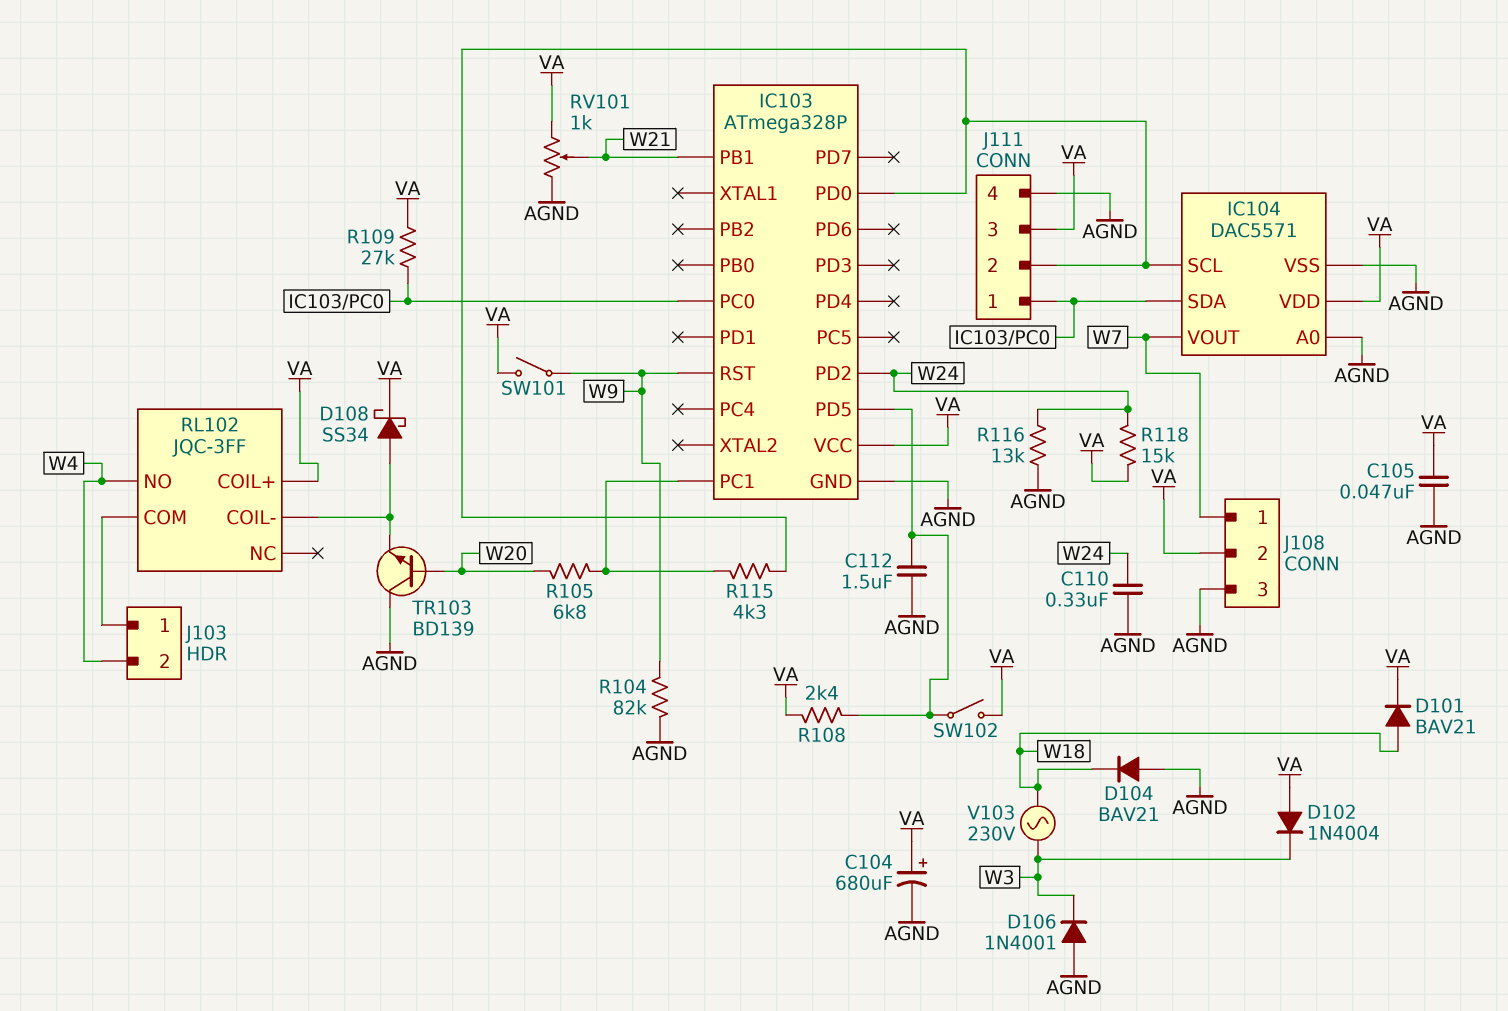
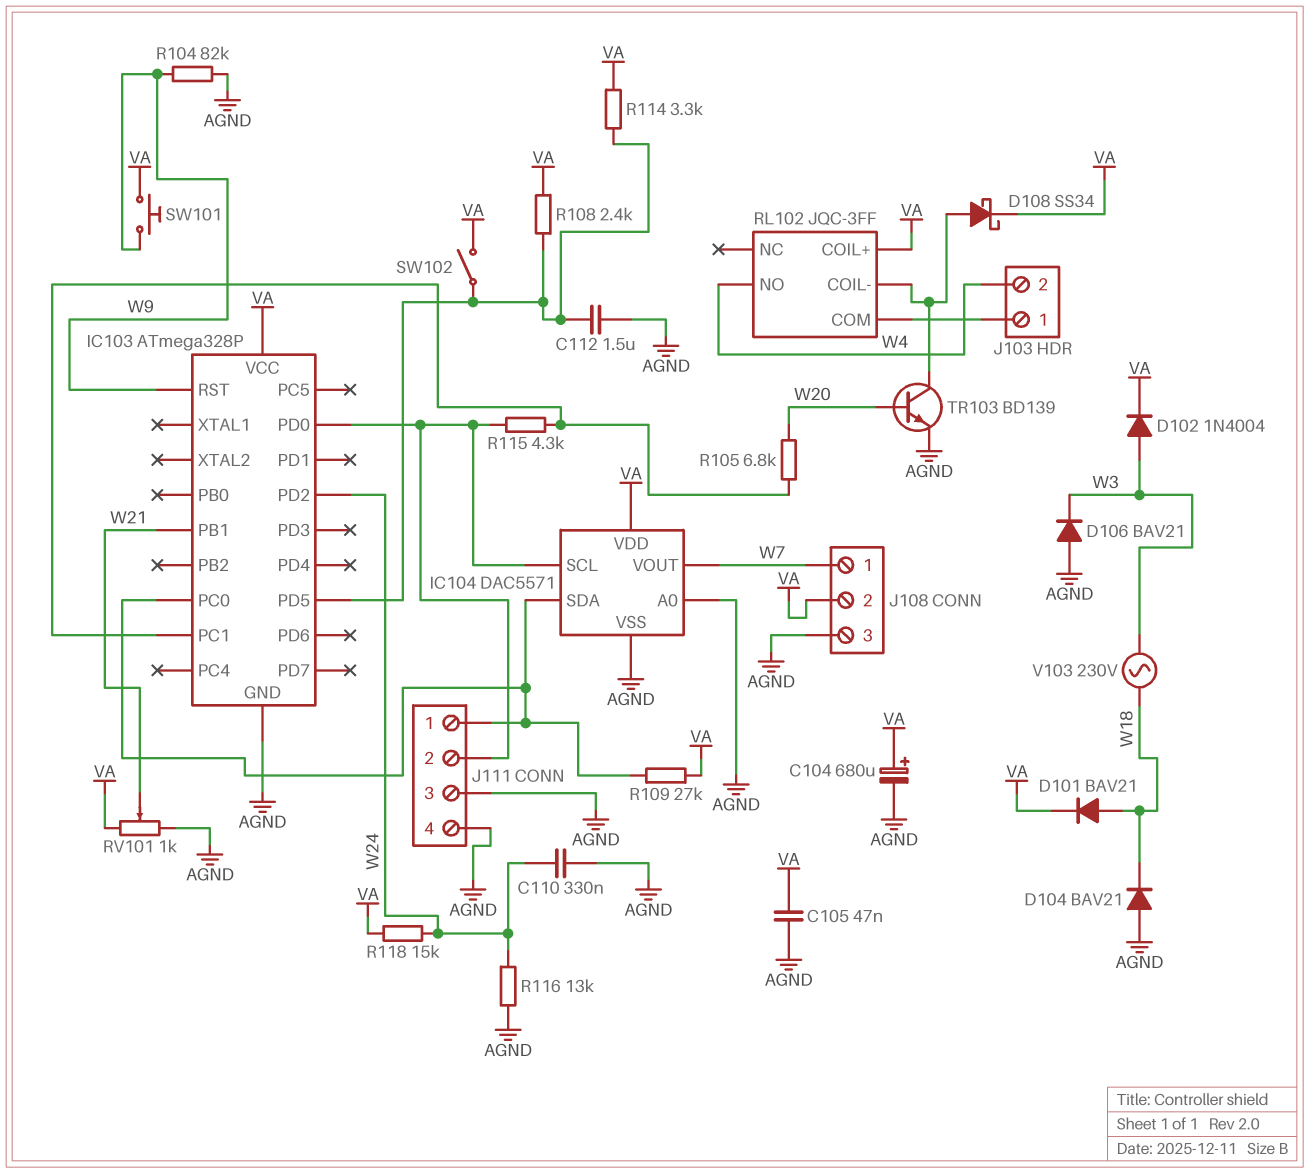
D102: diode 1N4004 (A VA, K W3) -> diode 1N4004 (A W3, K VA)
D106: diode 1N4001 (A AGND, K W3) -> diode BAV21 (A AGND, K W3)
J111 pin 3: VA -> AGND
R114: none -> 3.3k (IC103/PD5, VA)
SW101: switch (VA, W9) -> button (VA, W9)
TR103: NPN BD139 (B W20, C AGND, E RL102/COIL-) -> NPN BD139 (B W20, C RL102/COIL-, E AGND)

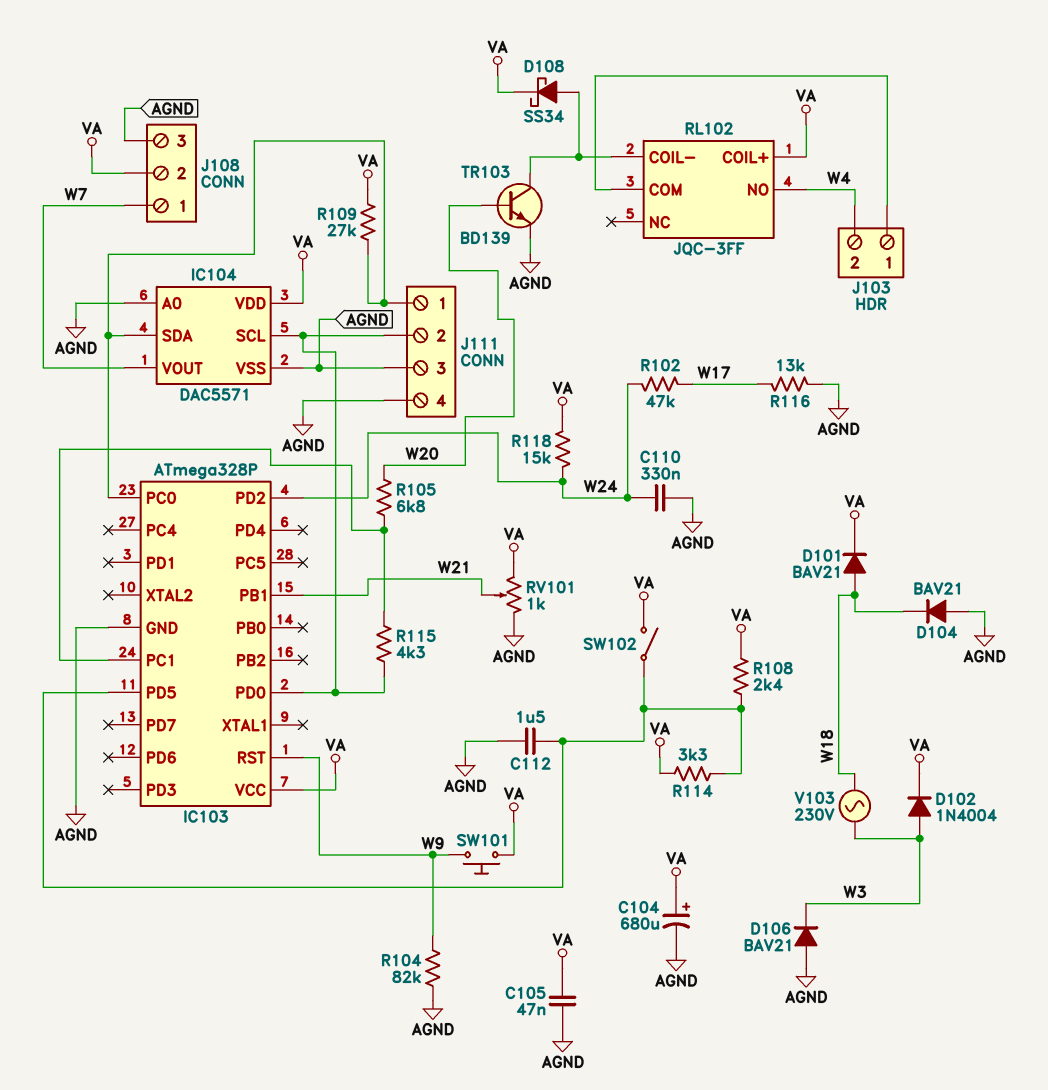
R102: none -> 47k (W17, W24)
R116: 13k (AGND, W24) -> 13k (AGND, W17)

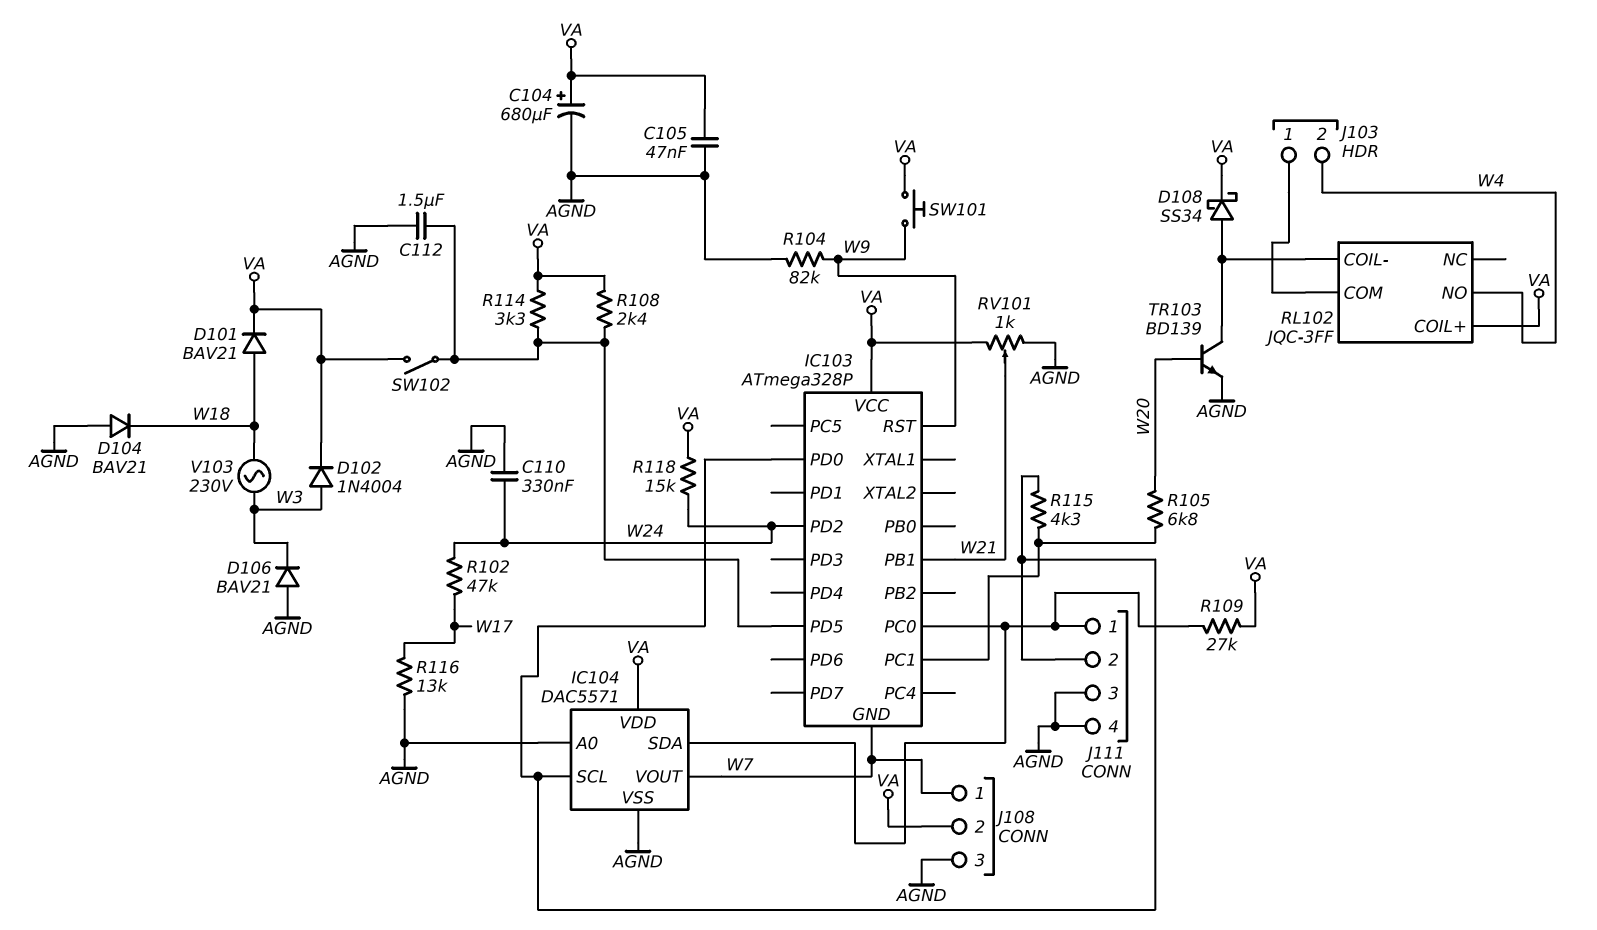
IC103 pin GND: AGND -> W7

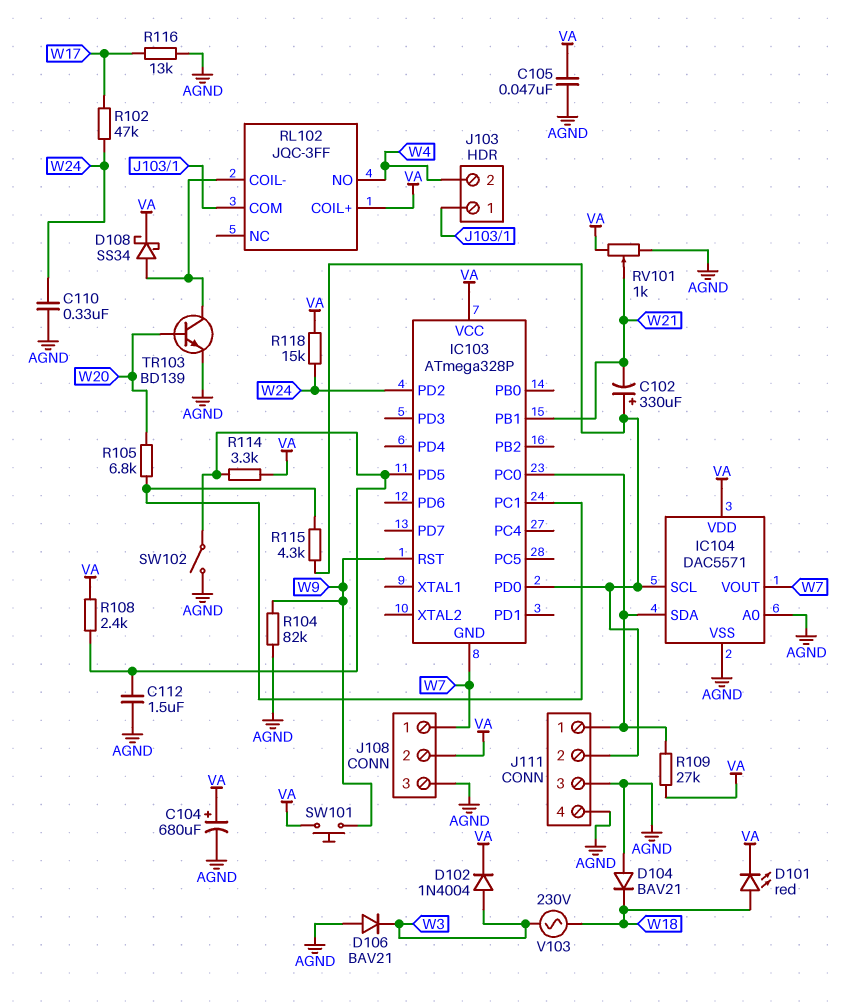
C102: none -> 330uF (plus IC103/PD0, minus W21)
D101: diode BAV21 (A W18, K VA) -> LED red (A W18, K VA)
SW102: switch (IC103/PD5, VA) -> switch (AGND, IC103/PD5)

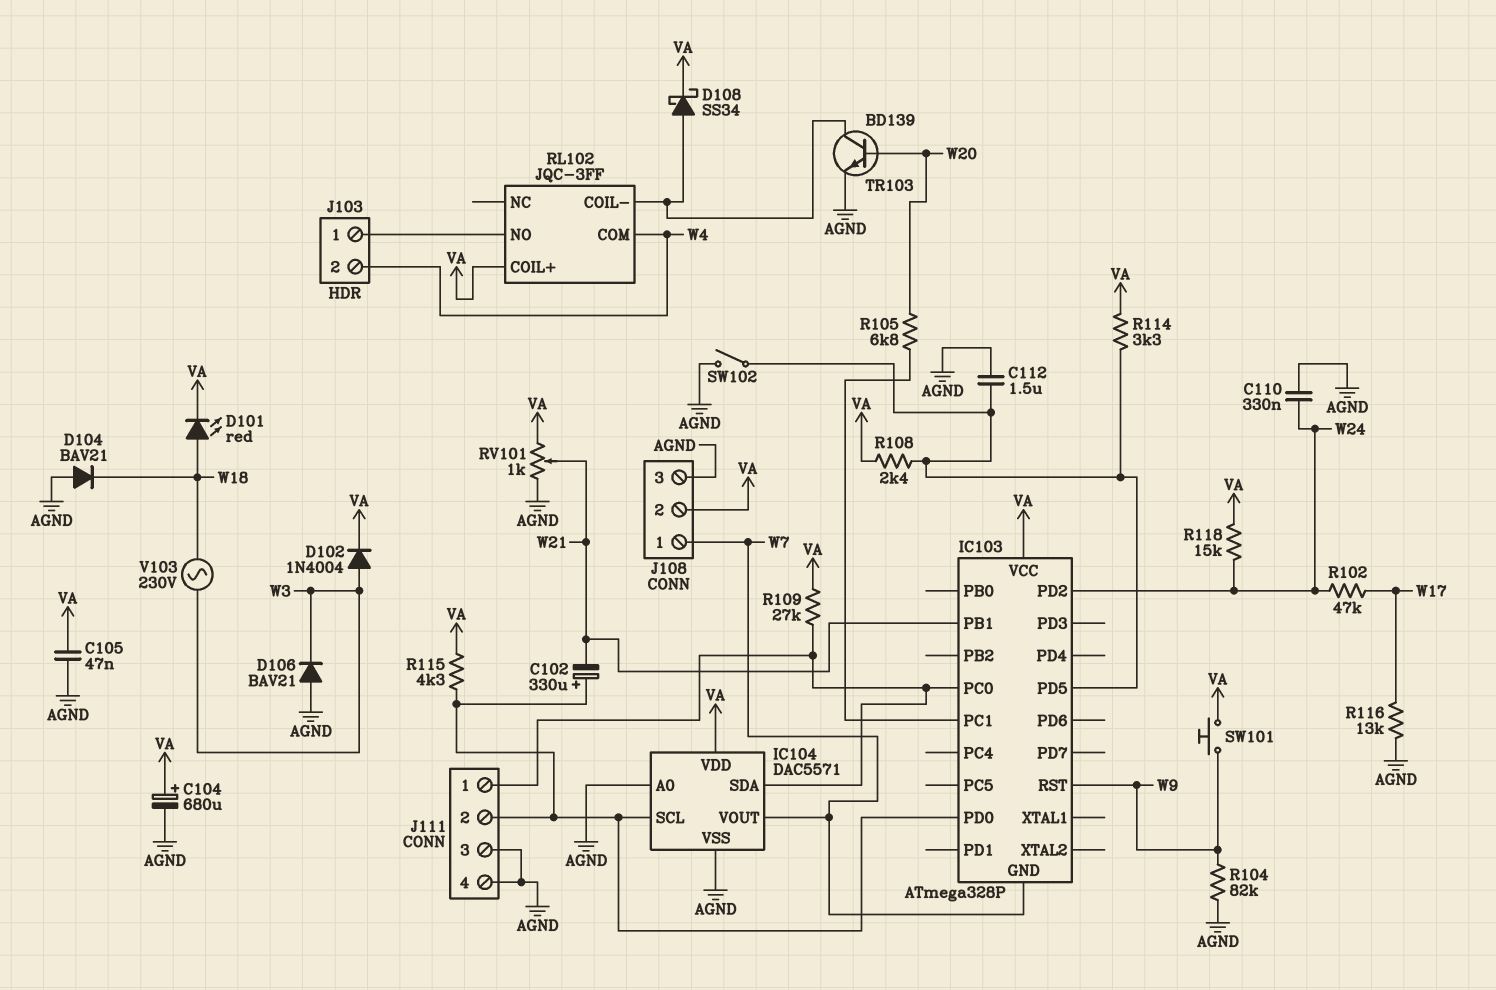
R115: 4.3k (IC103/PC1, IC103/PD0) -> 4.3k (IC103/PD0, VA)
RL102 pin COM: J103/1 -> W4
RL102 pin NO: W4 -> J103/1

